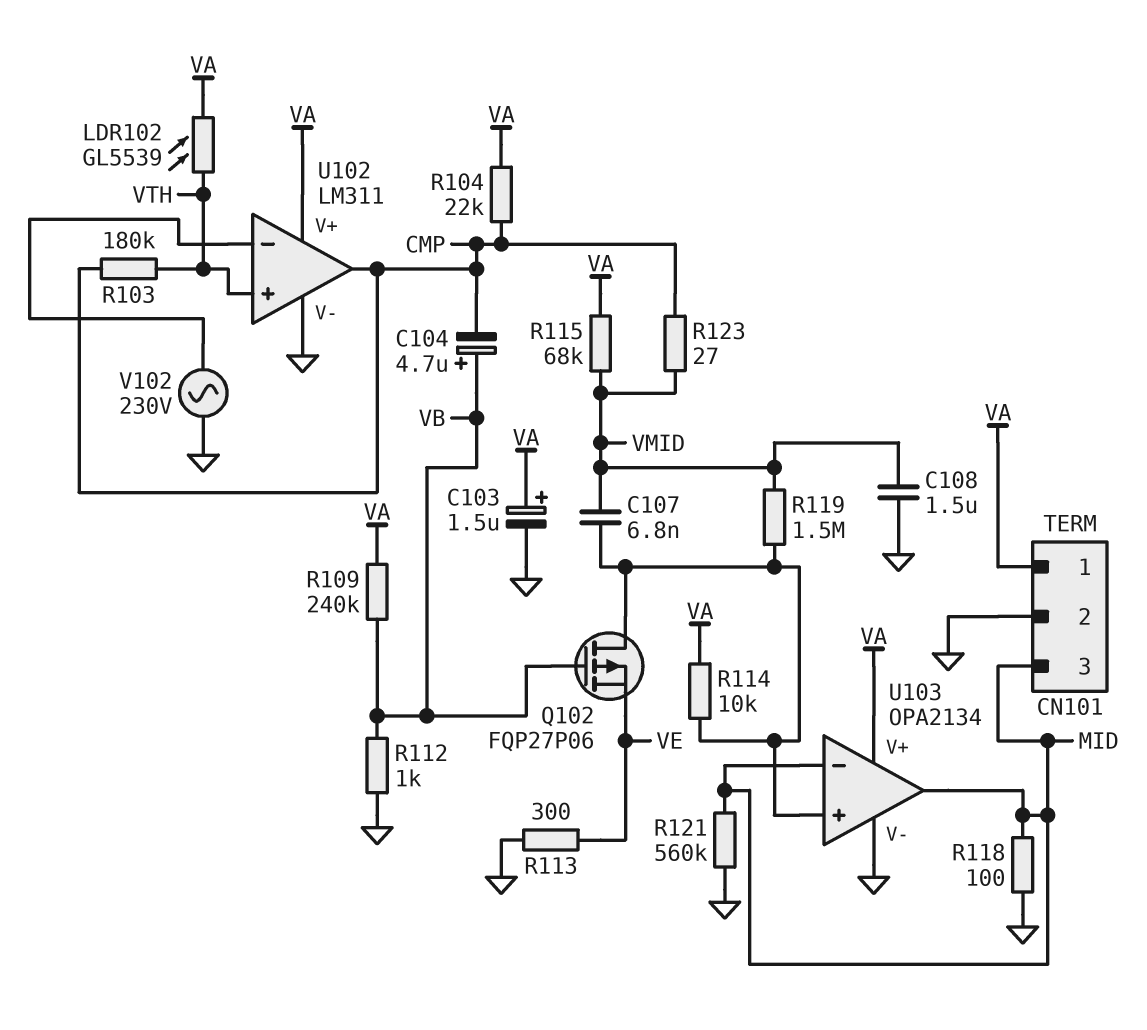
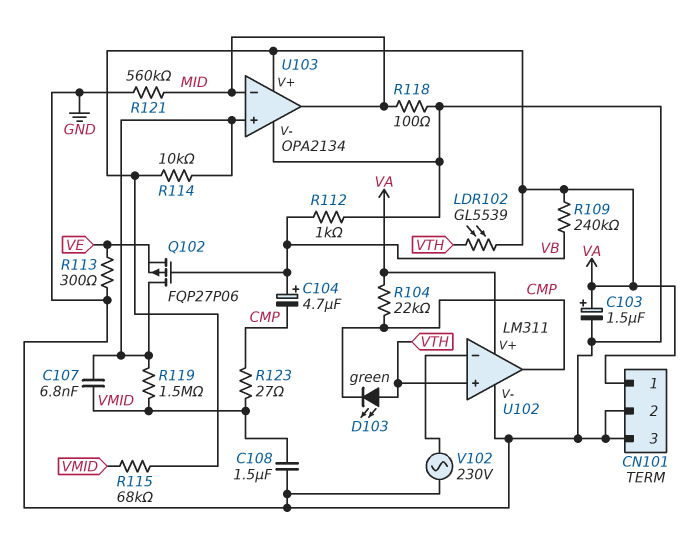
CN101 pin 3: MID -> GND
D103: none -> LED green (A VTH, K CMP)
R103: 180k (CMP, VTH) -> none

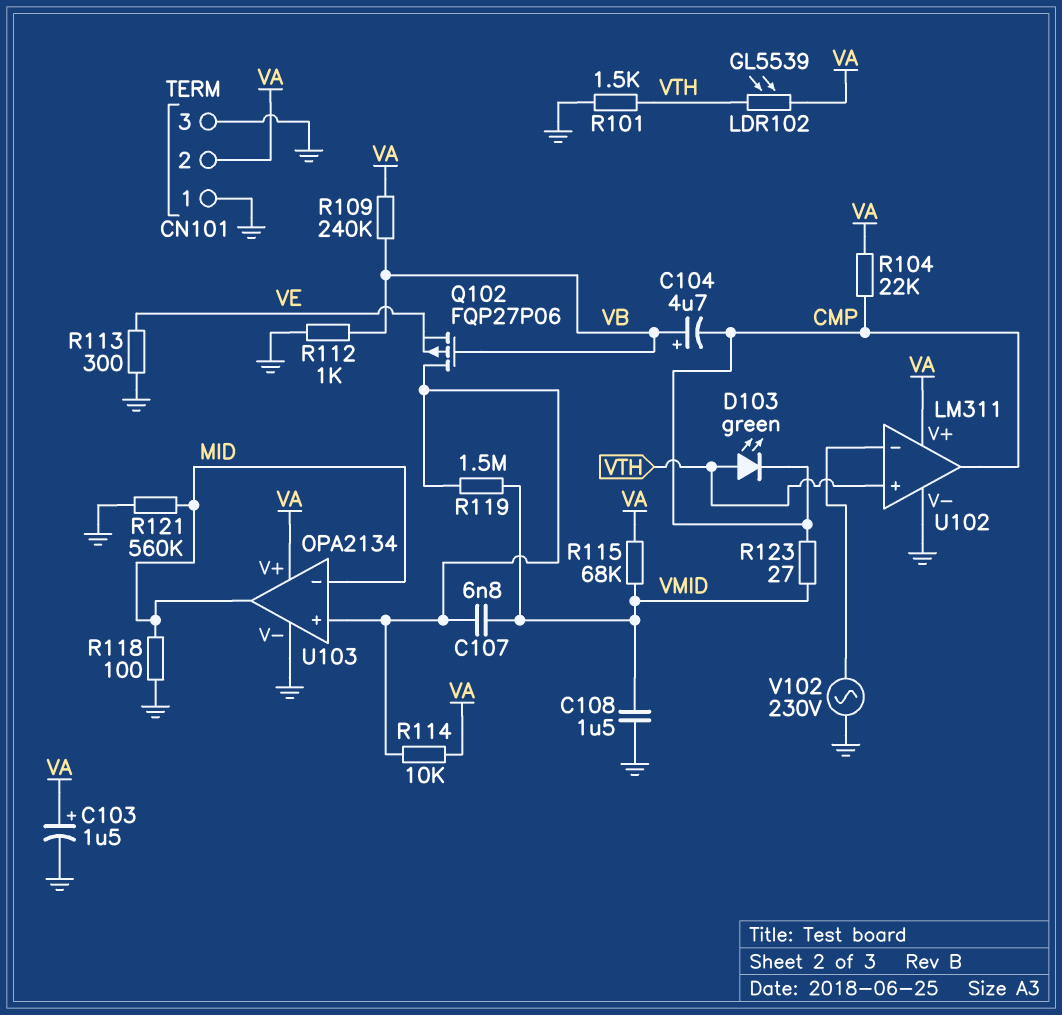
CN101 pin 1: VA -> GND
CN101 pin 2: GND -> VA
R101: none -> 1.5k (GND, VTH)

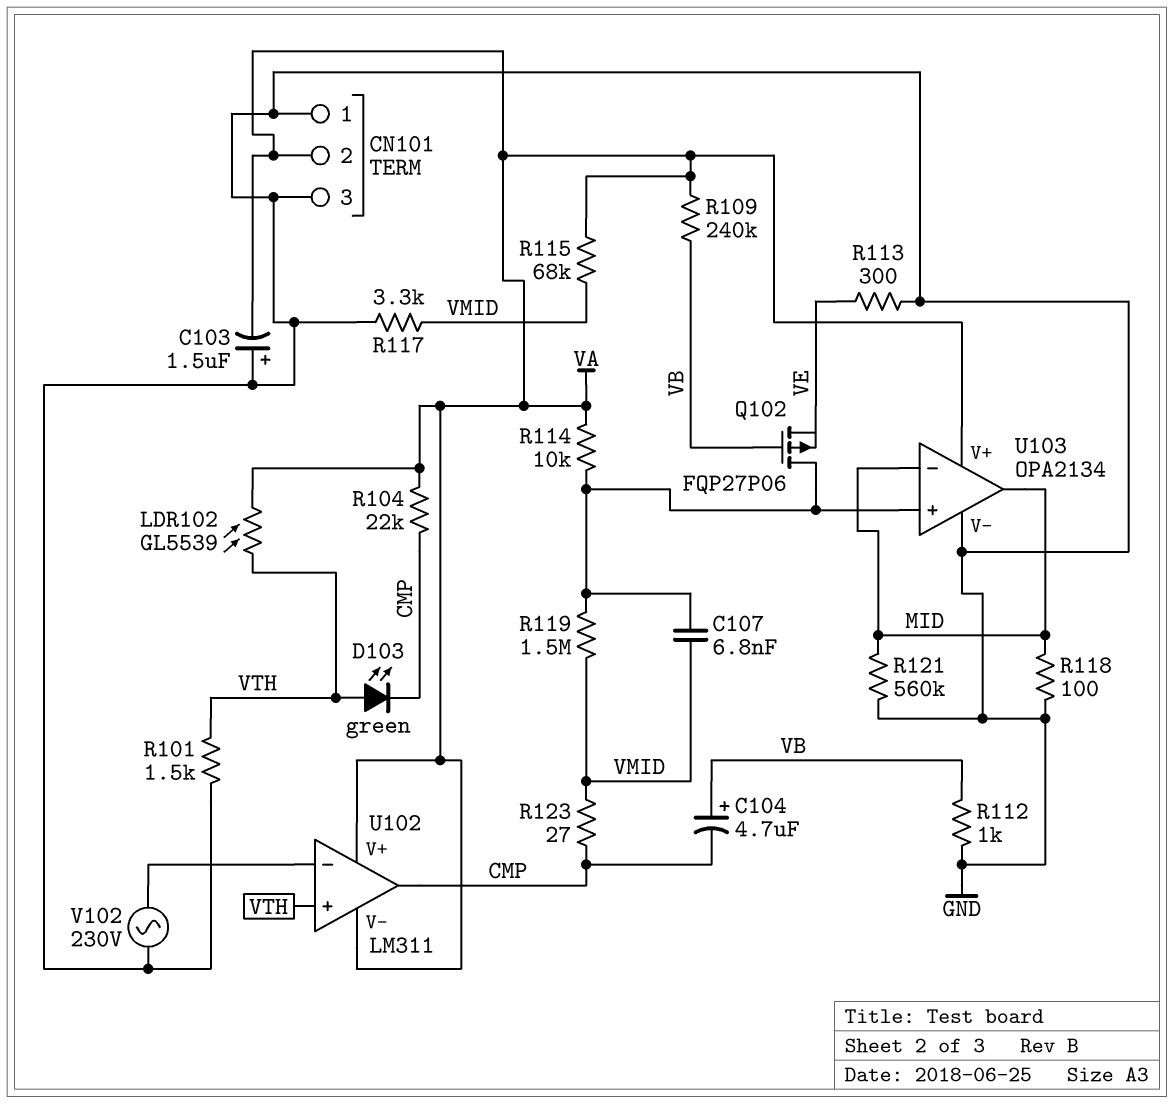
C103: 1.5uF (plus VA, minus GND) -> 1.5uF (plus GND, minus VA)
C108: 1.5uF (GND, VMID) -> none
R117: none -> 3.3k (GND, VMID)
U102 pin V-: GND -> VA

